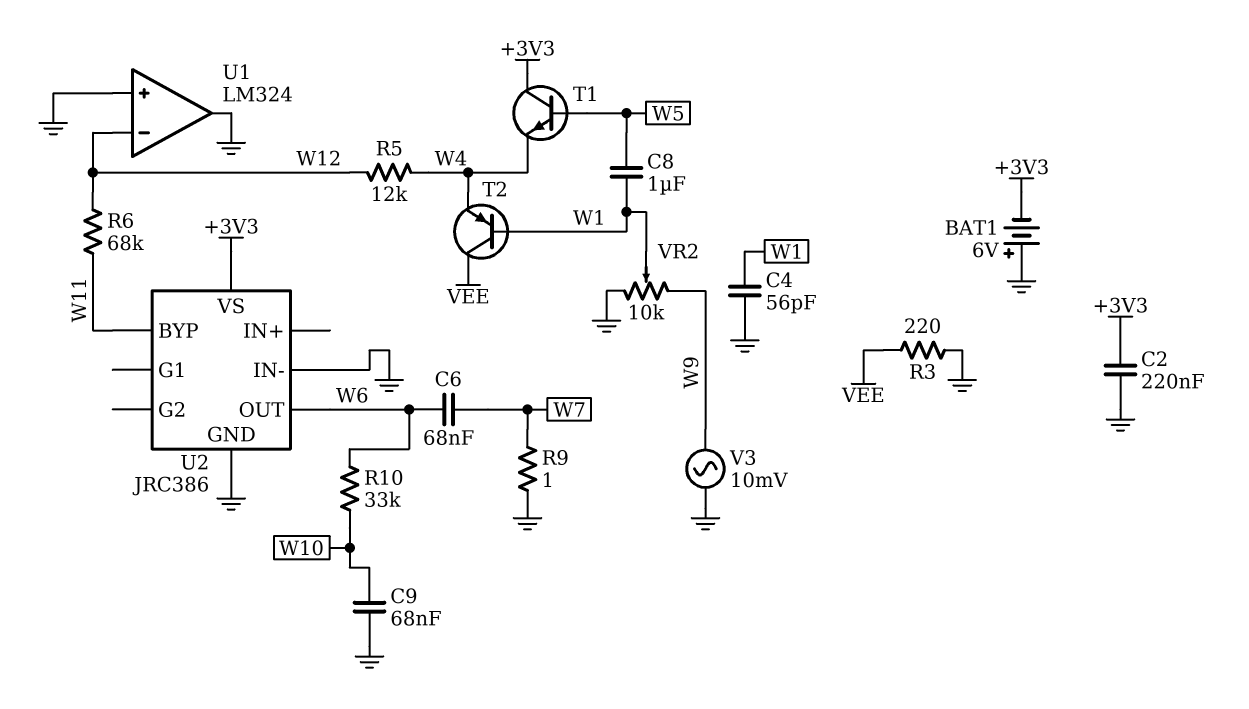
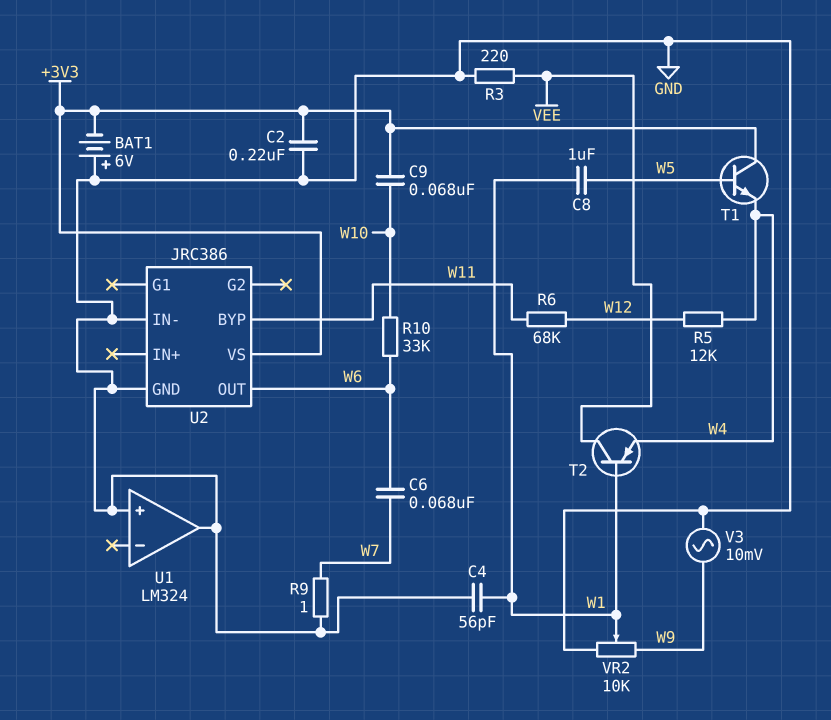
C9: 68nF (GND, W10) -> 68nF (+3V3, W10)
U1 pin in-: W12 -> none

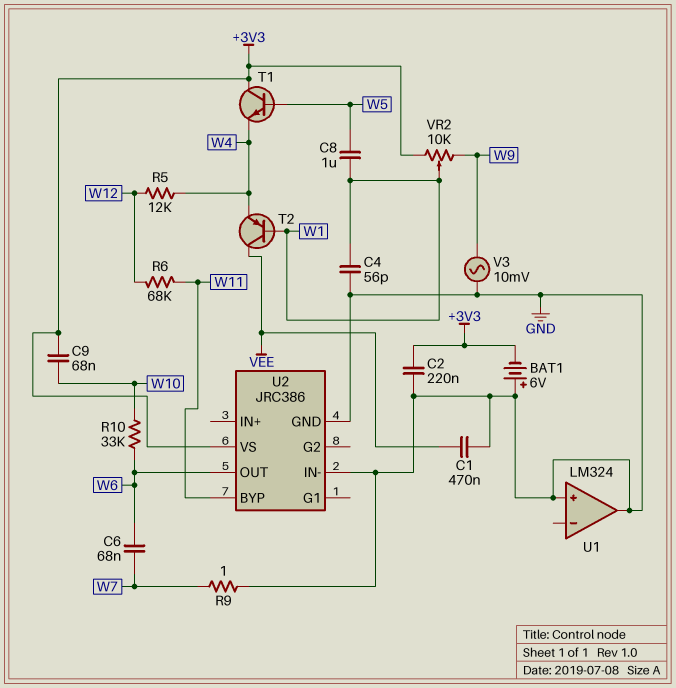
C1: none -> 470nF (GND, VEE)
R3: 220 (GND, VEE) -> none
VR2: 10k (GND, W9, wiper W1) -> 10k (+3V3, W9, wiper W1)

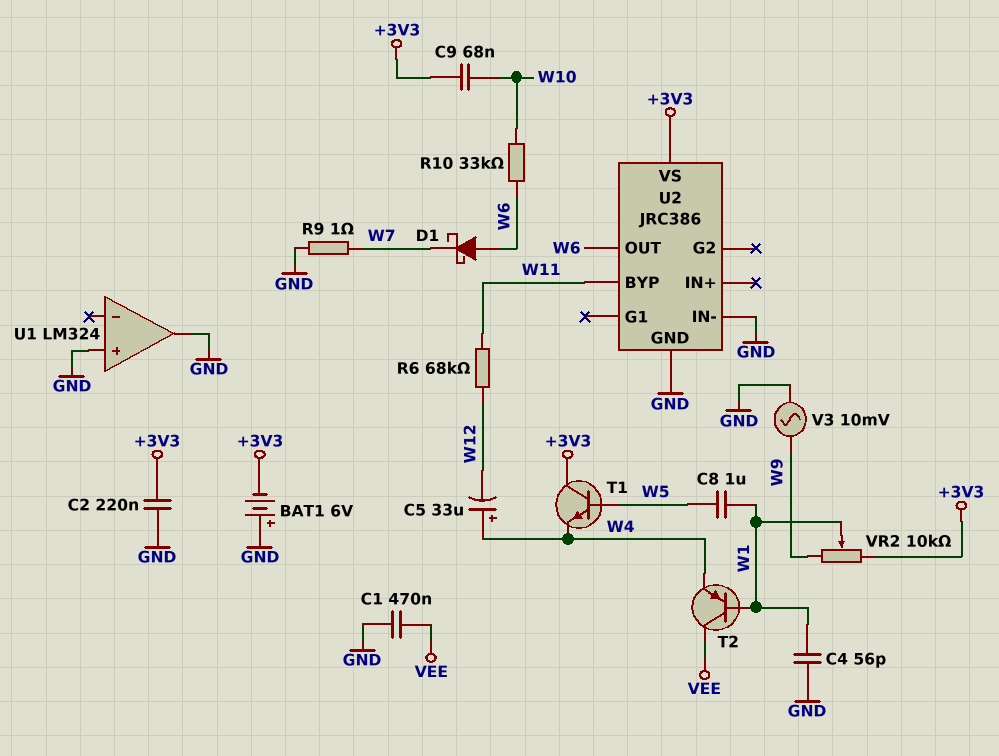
C5: none -> 33uF (plus W4, minus W12)
C6: 68nF (W6, W7) -> none
D1: none -> schottky (A W6, K W7)
R5: 12k (W4, W12) -> none

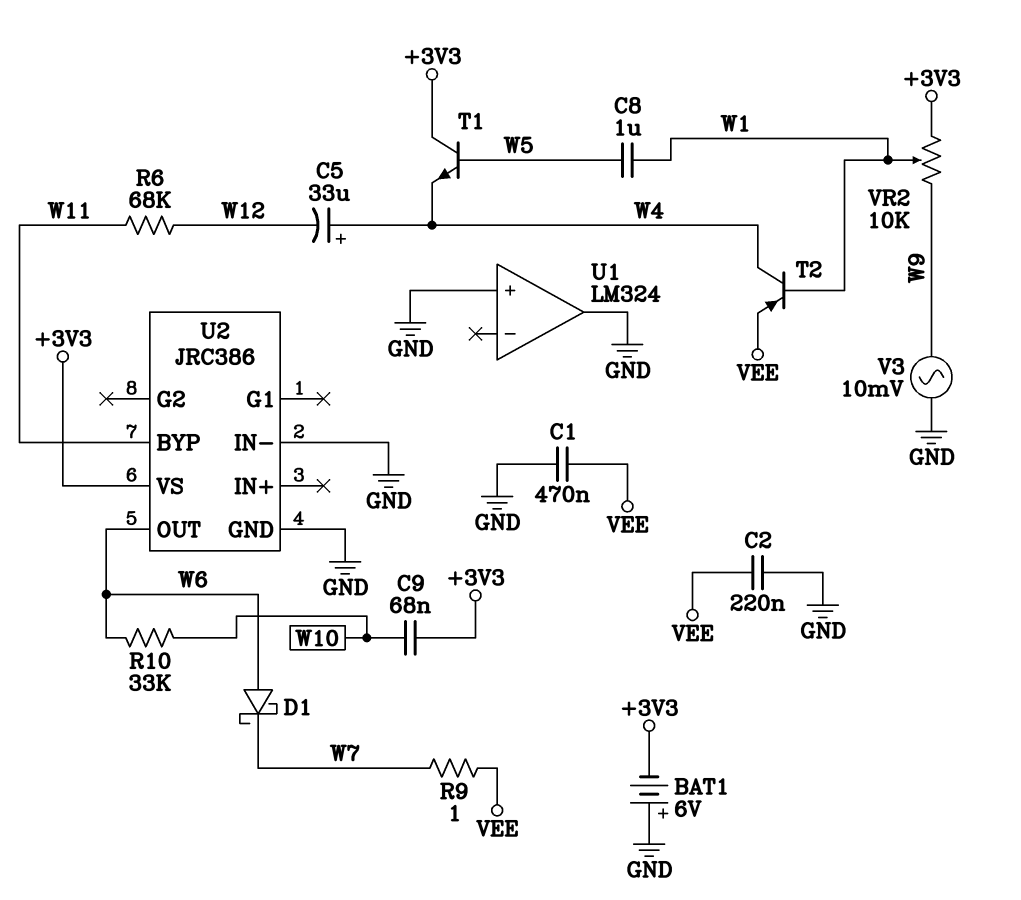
C2: 220nF (+3V3, GND) -> 220nF (GND, VEE)
C4: 56pF (GND, W1) -> none
R9: 1 (GND, W7) -> 1 (VEE, W7)
T2: PNP (B W1, C VEE, E W4) -> PNP (B W1, C W4, E VEE)

